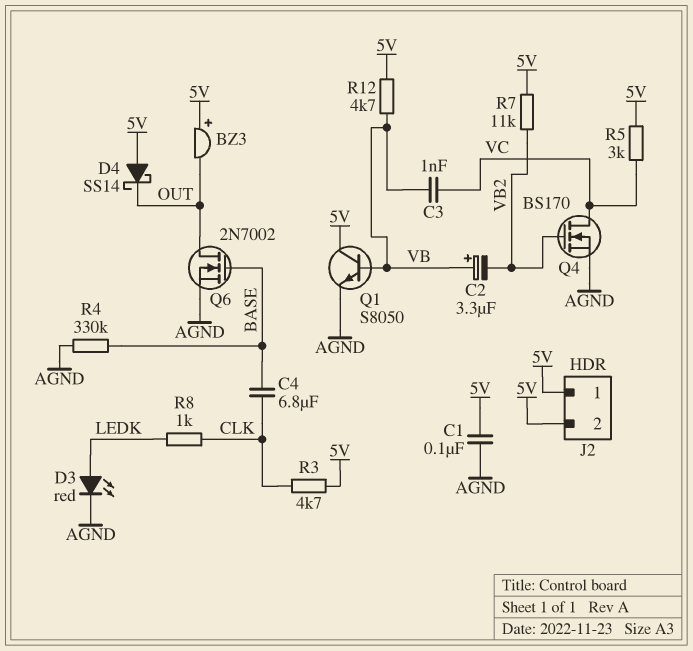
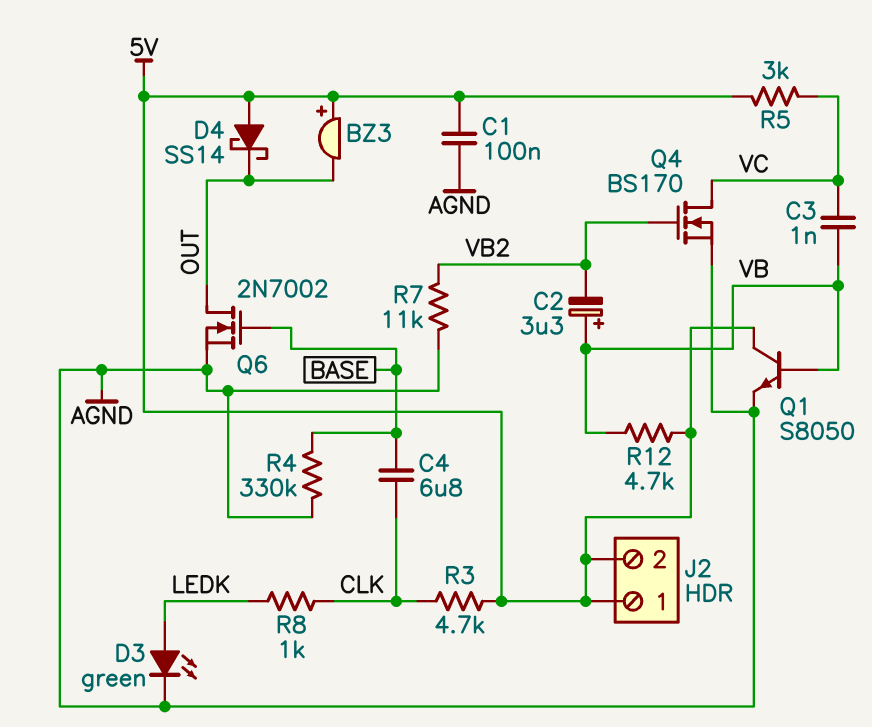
D3: LED red (A LEDK, K AGND) -> LED green (A LEDK, K AGND)
R7: 11k (5V, VB2) -> 11k (AGND, VB2)

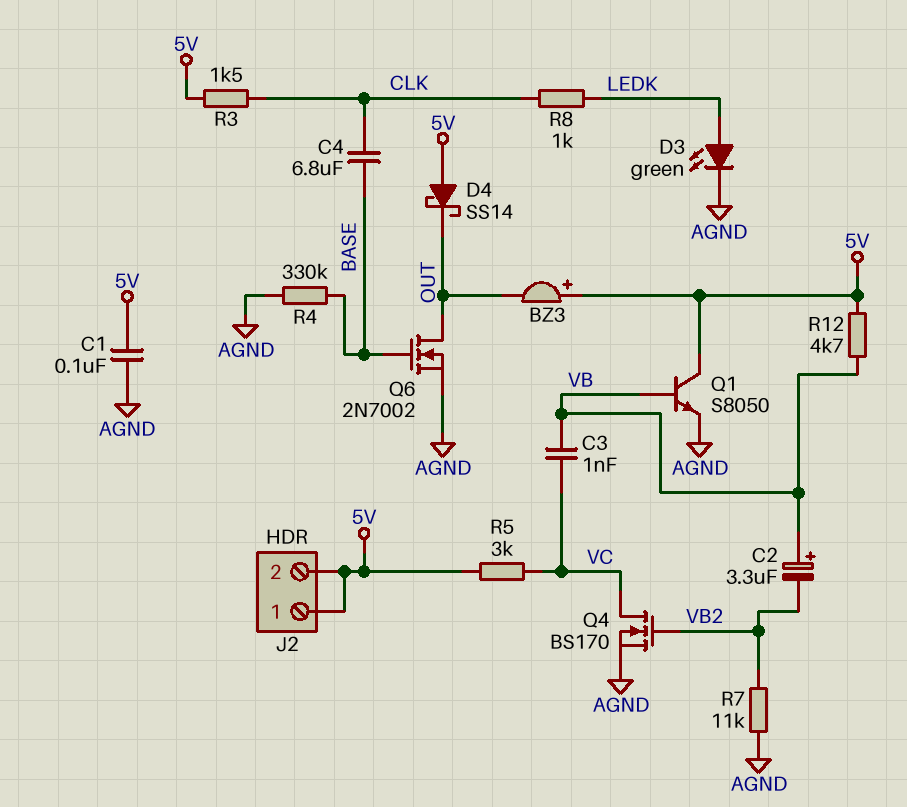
R3: 4.7k (5V, CLK) -> 1.5k (5V, CLK)

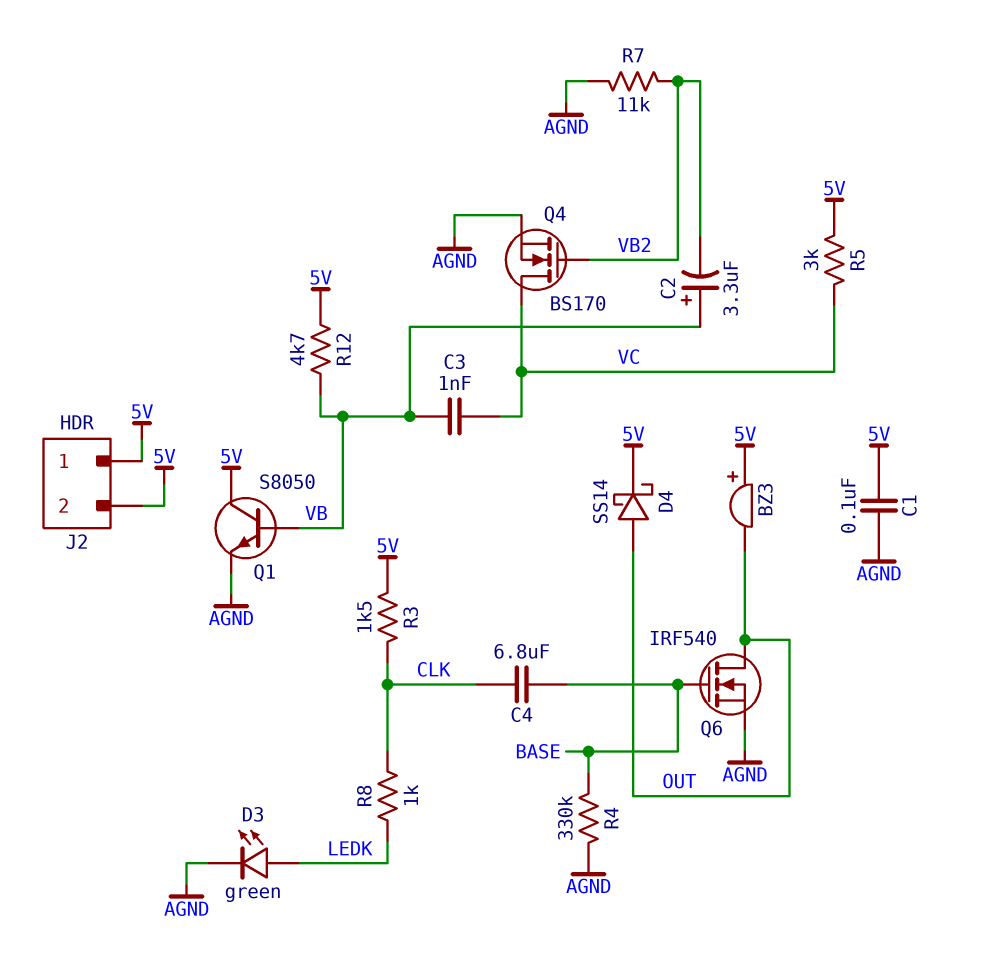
D4: schottky SS14 (A 5V, K OUT) -> schottky SS14 (A OUT, K 5V)
Q6: NMOS 2N7002 (G BASE, D OUT, S AGND) -> NMOS IRF540 (G BASE, D OUT, S AGND)

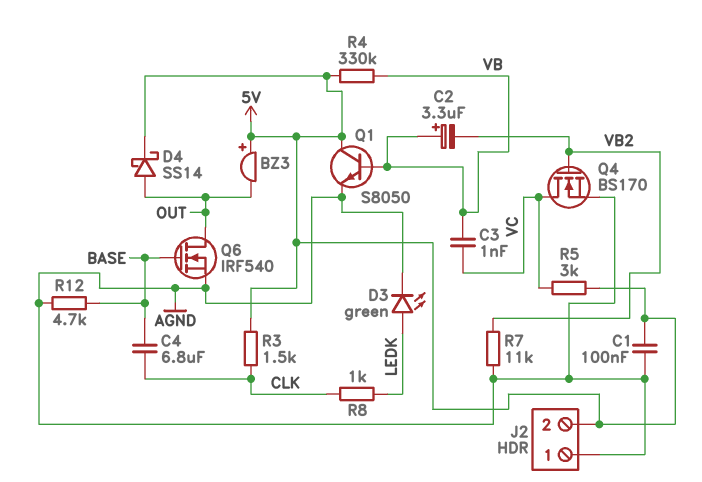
J2 pin 1: 5V -> AGND
R4: 330k (AGND, BASE) -> 330k (5V, VB)
R12: 4.7k (5V, VB) -> 4.7k (AGND, BASE)

